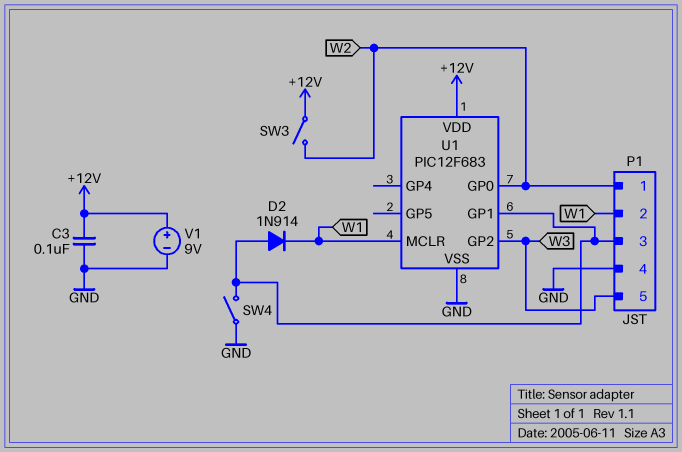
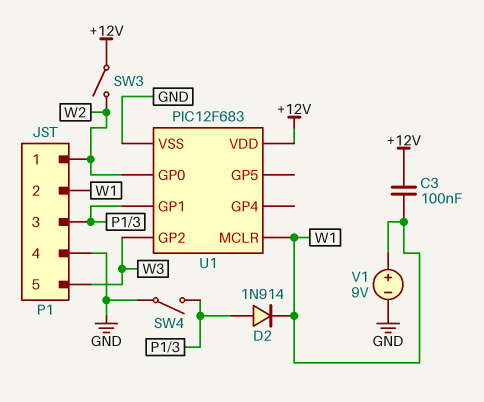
C3: 100nF (+12V, GND) -> 100nF (+12V, W1)
V1: 9V (plus +12V, minus GND) -> 9V (plus W1, minus GND)

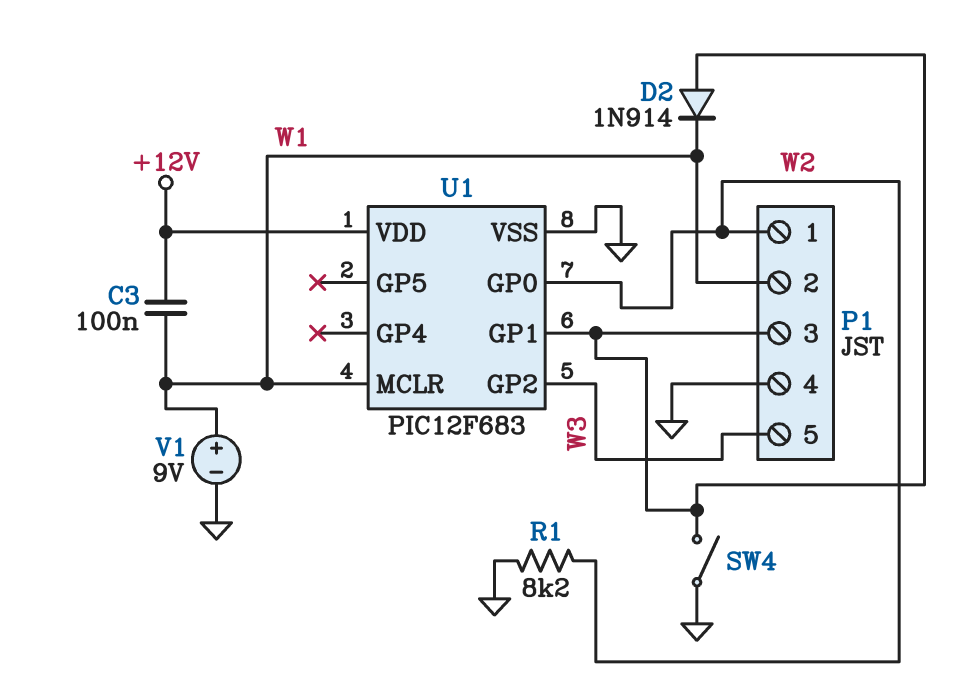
R1: none -> 8.2k (GND, W2)
SW3: switch (+12V, W2) -> none

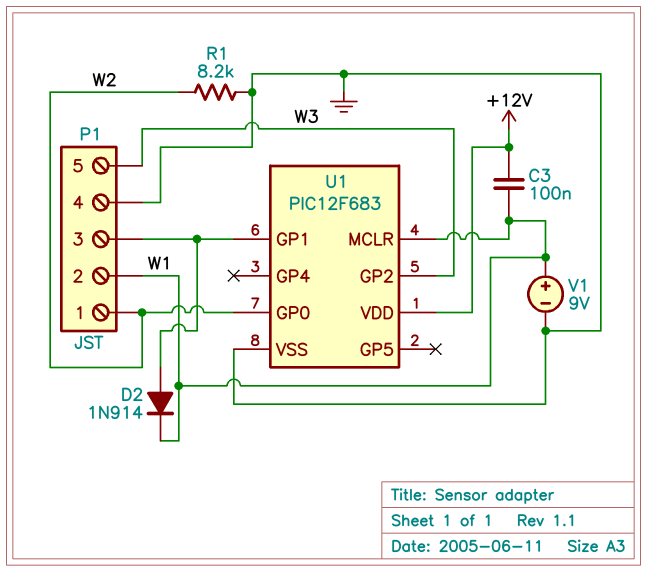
SW4: switch (GND, P1/3) -> none

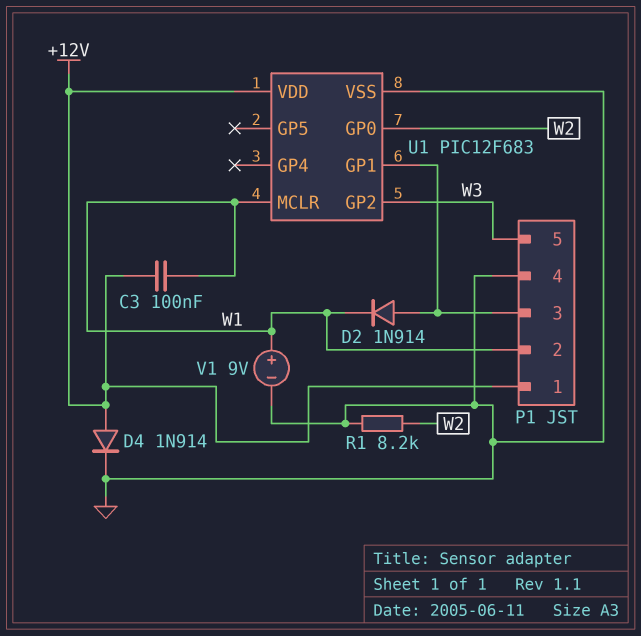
D4: none -> diode 1N914 (A +12V, K GND)
P1 pin 1: W2 -> +12V

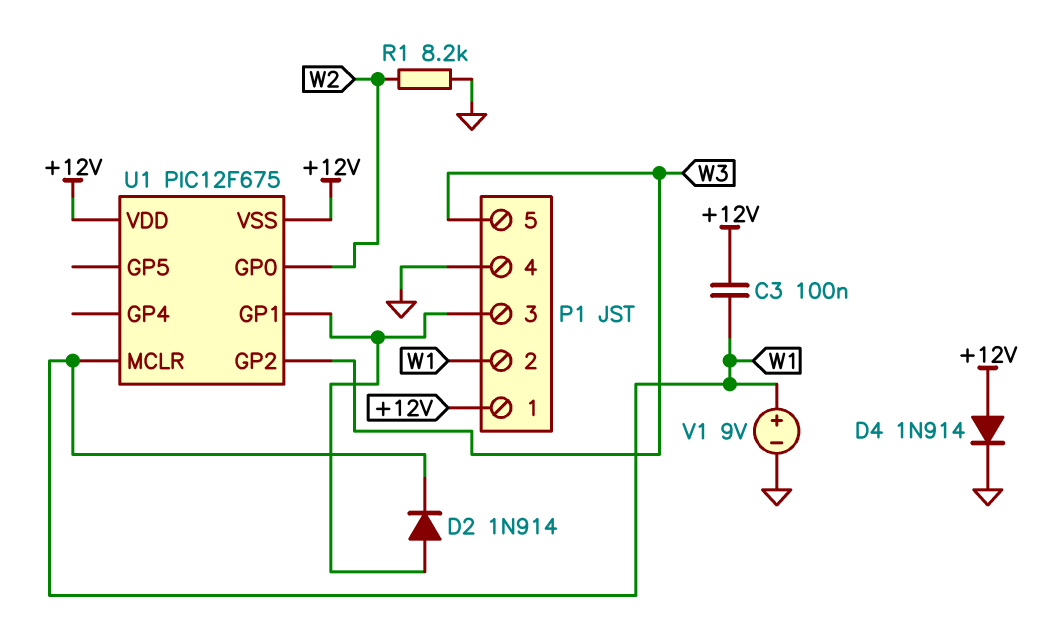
U1: PIC12F683 -> PIC12F675
U1 pin VSS: GND -> +12V

